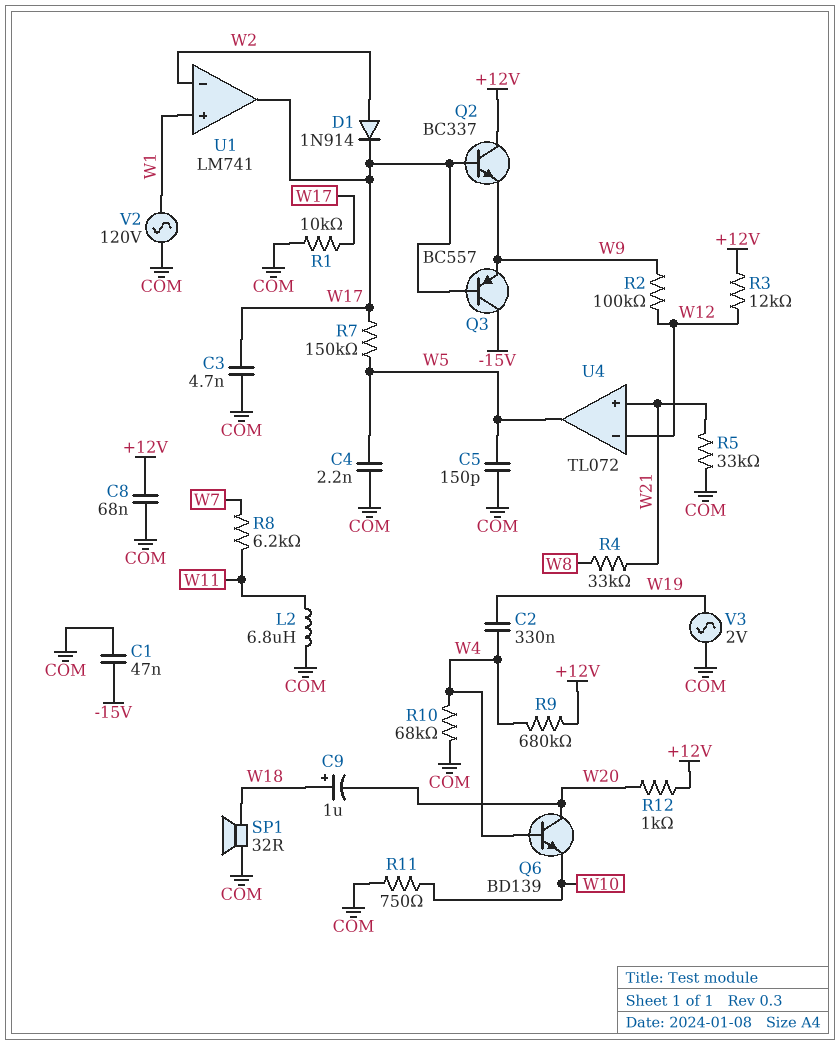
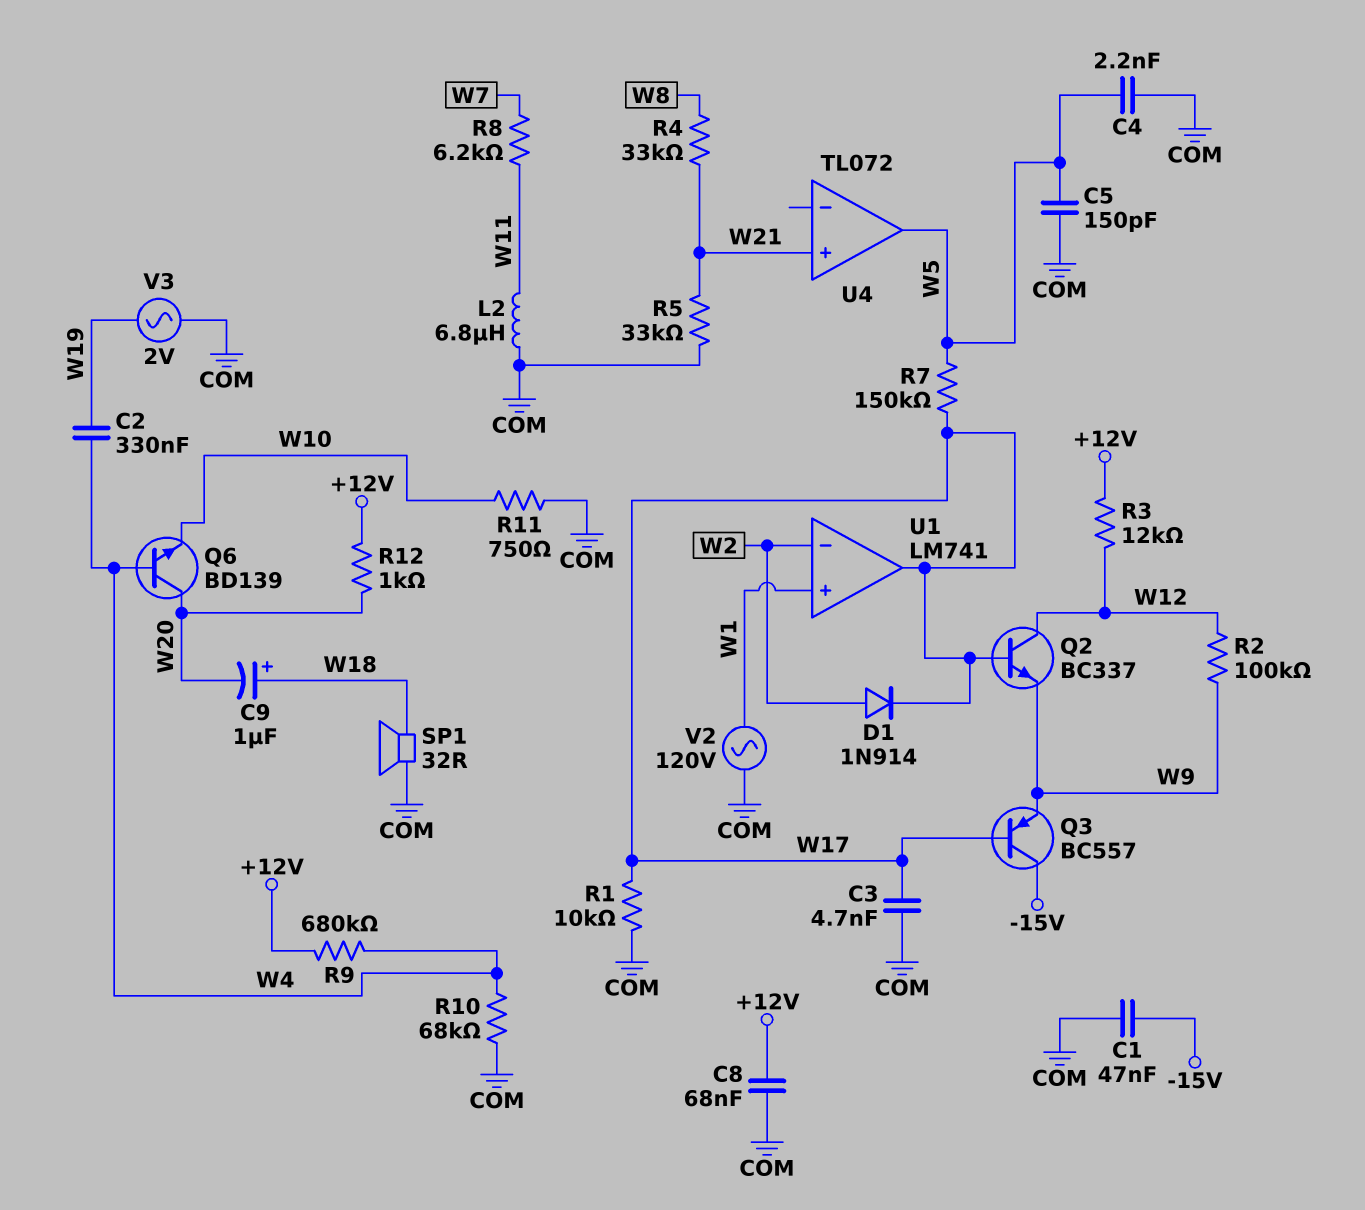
Q2: NPN BC337 (B W17, C +12V, E W9) -> NPN BC337 (B W17, C W12, E W9)
U4 pin in-: W12 -> none

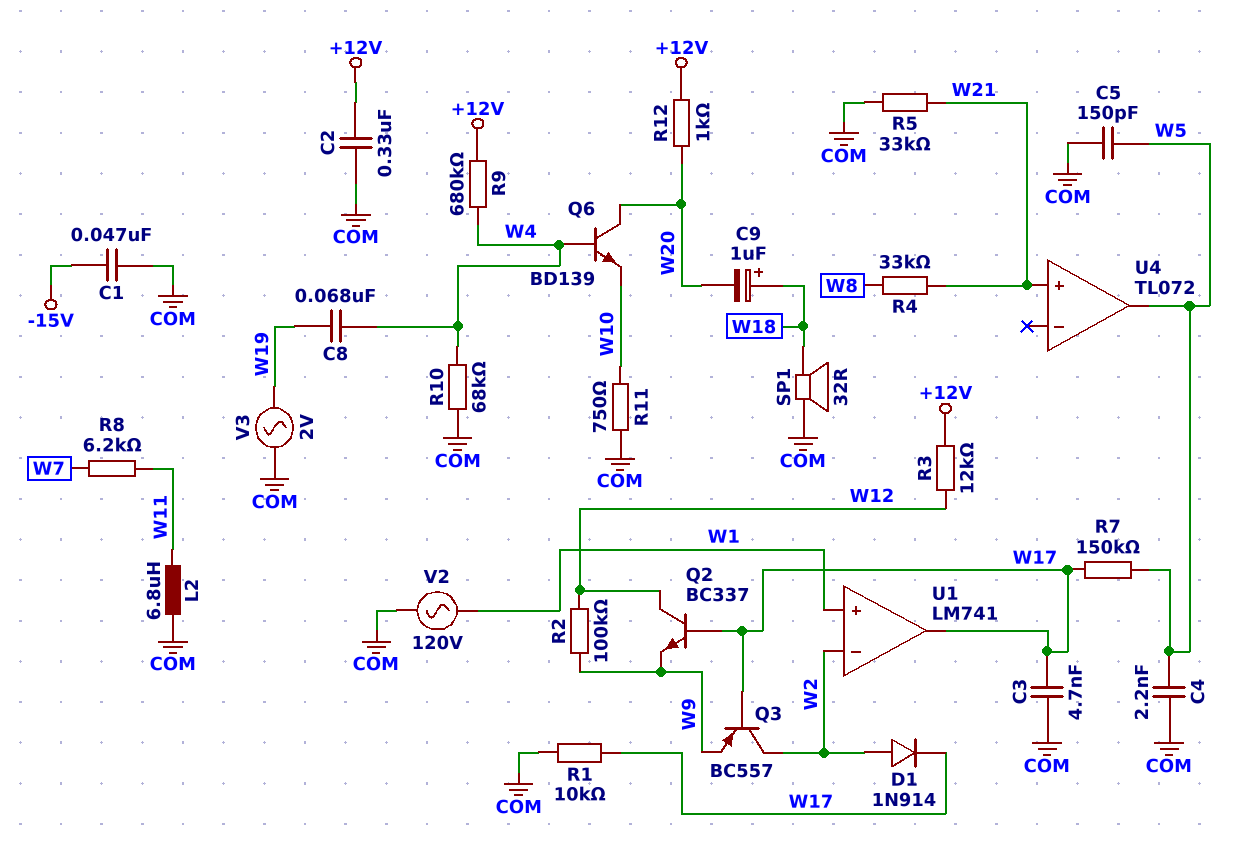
C2: 330nF (W4, W19) -> 330nF (+12V, COM)
C8: 68nF (+12V, COM) -> 68nF (W4, W19)
Q3: PNP BC557 (B W17, C -15V, E W9) -> PNP BC557 (B W17, C W2, E W9)

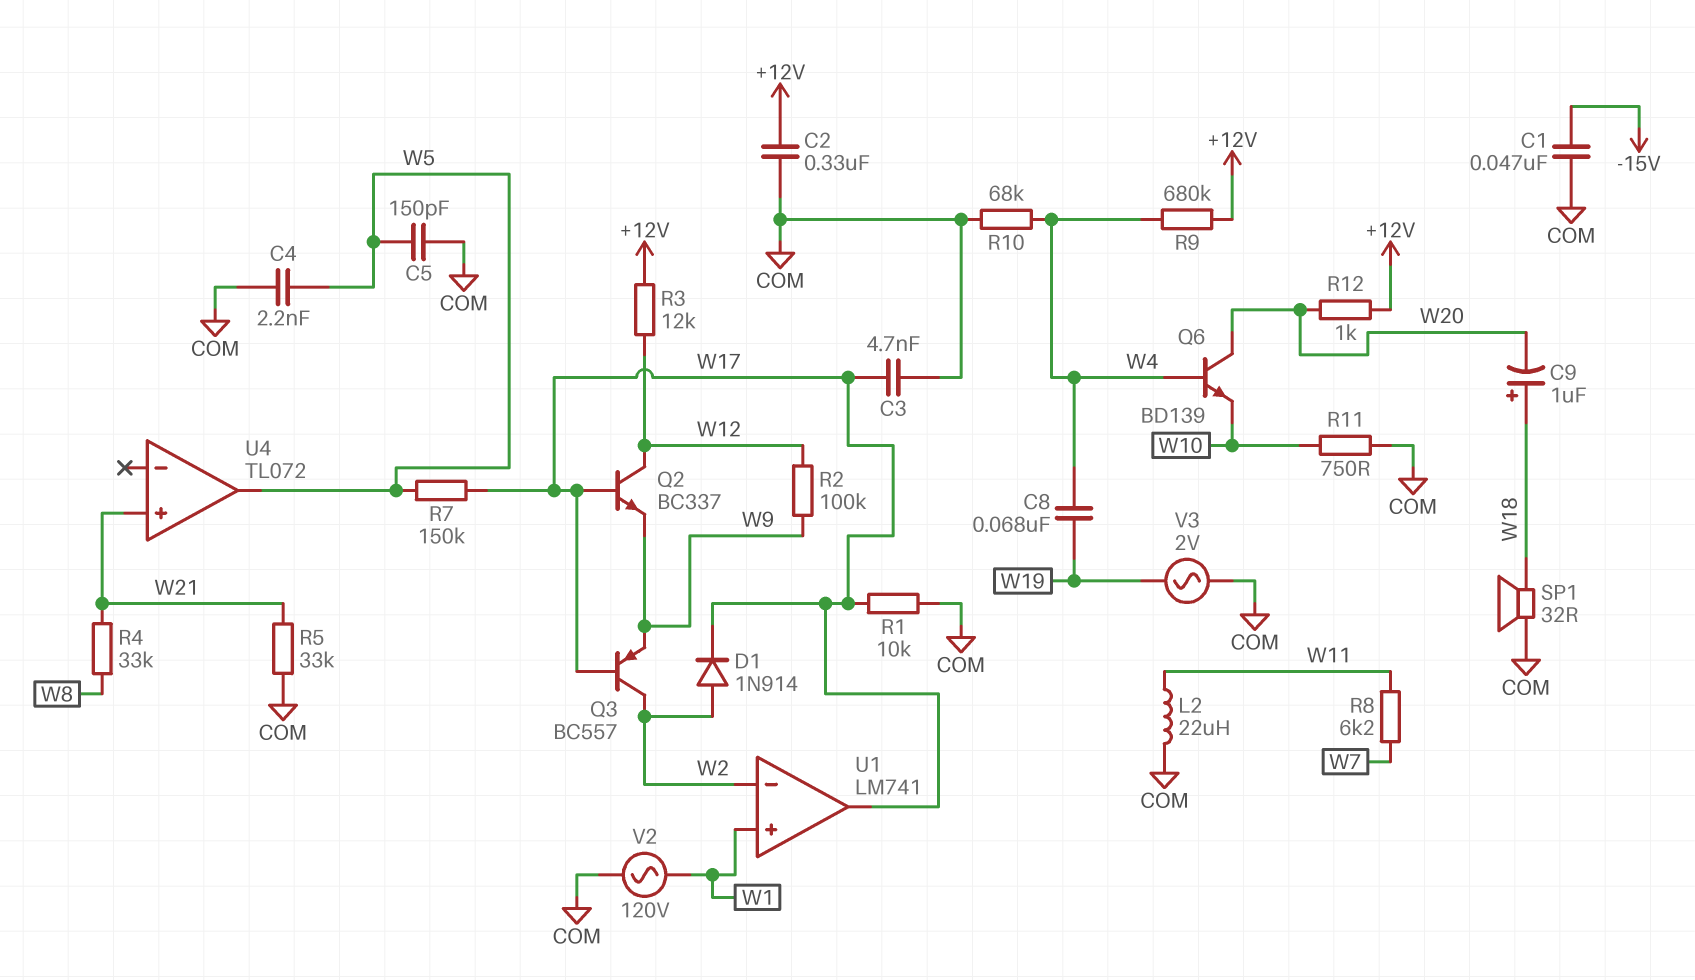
L2: 6.8uH (COM, W11) -> 22uH (COM, W11)

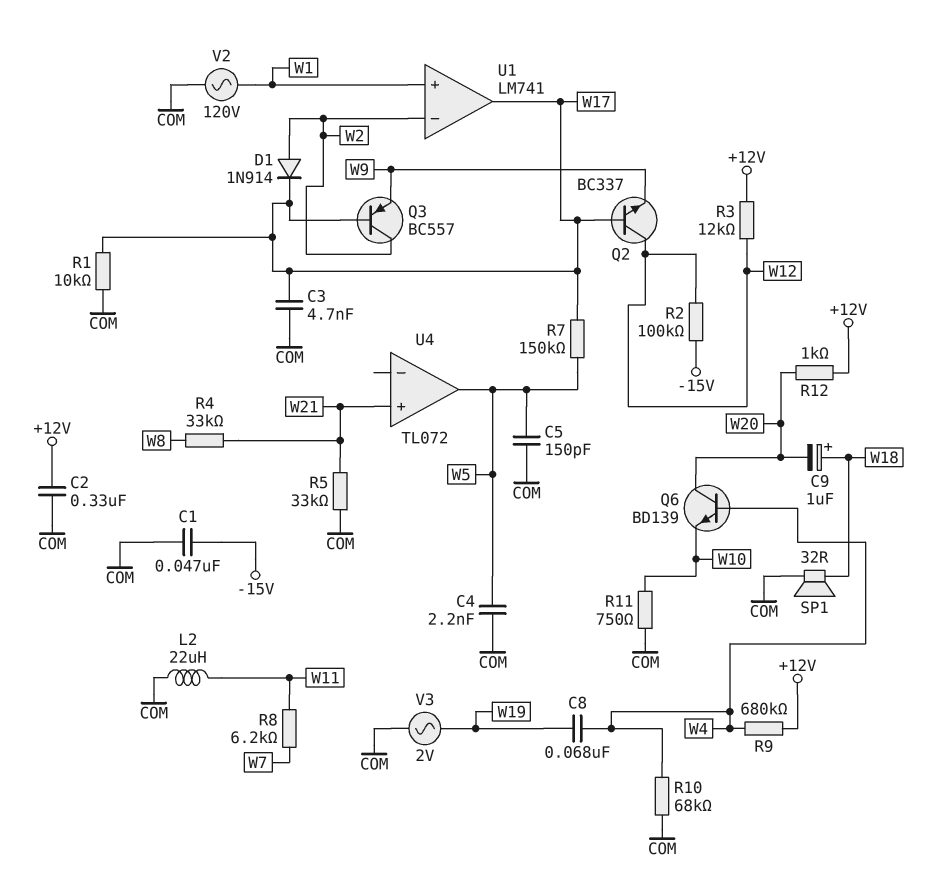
R2: 100k (W9, W12) -> 100k (-15V, W12)

